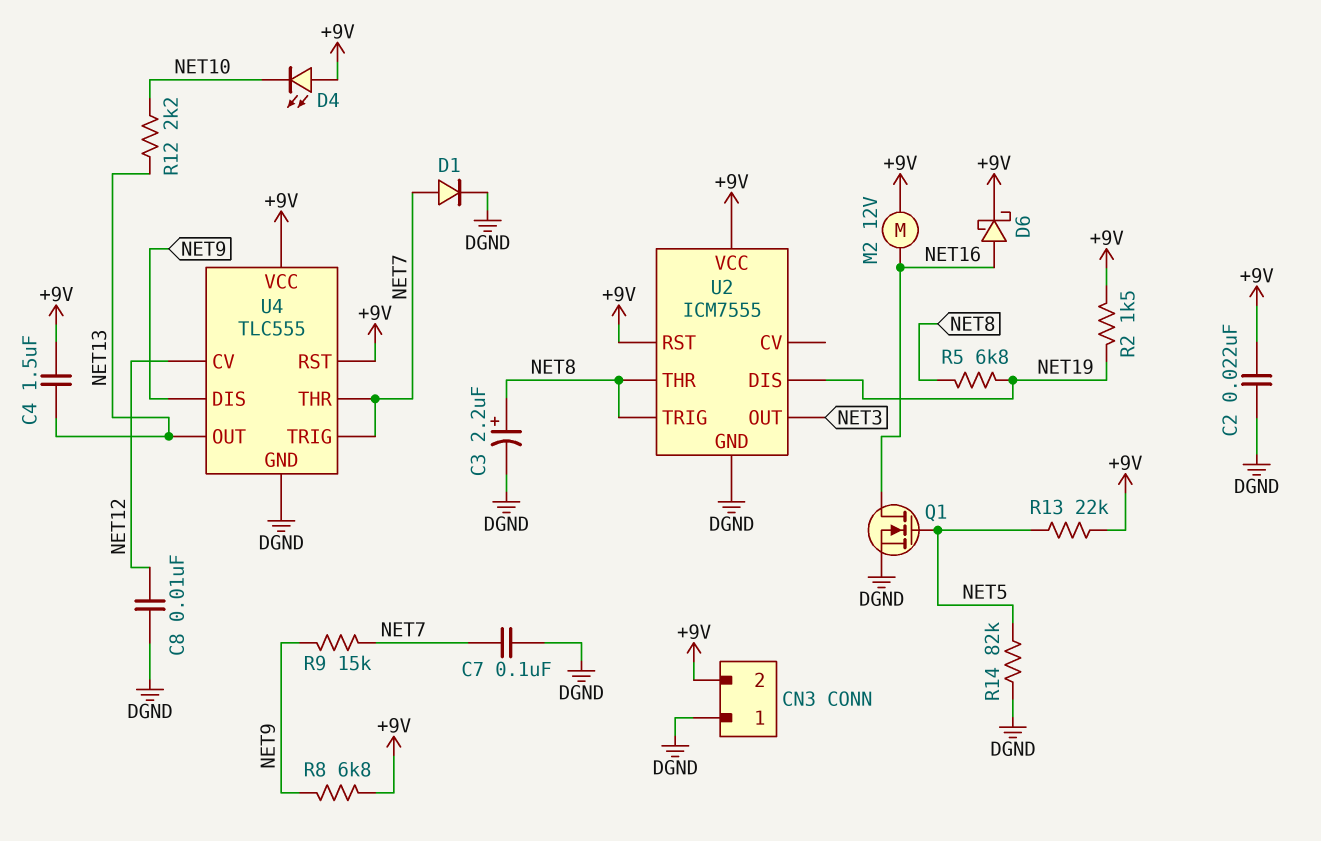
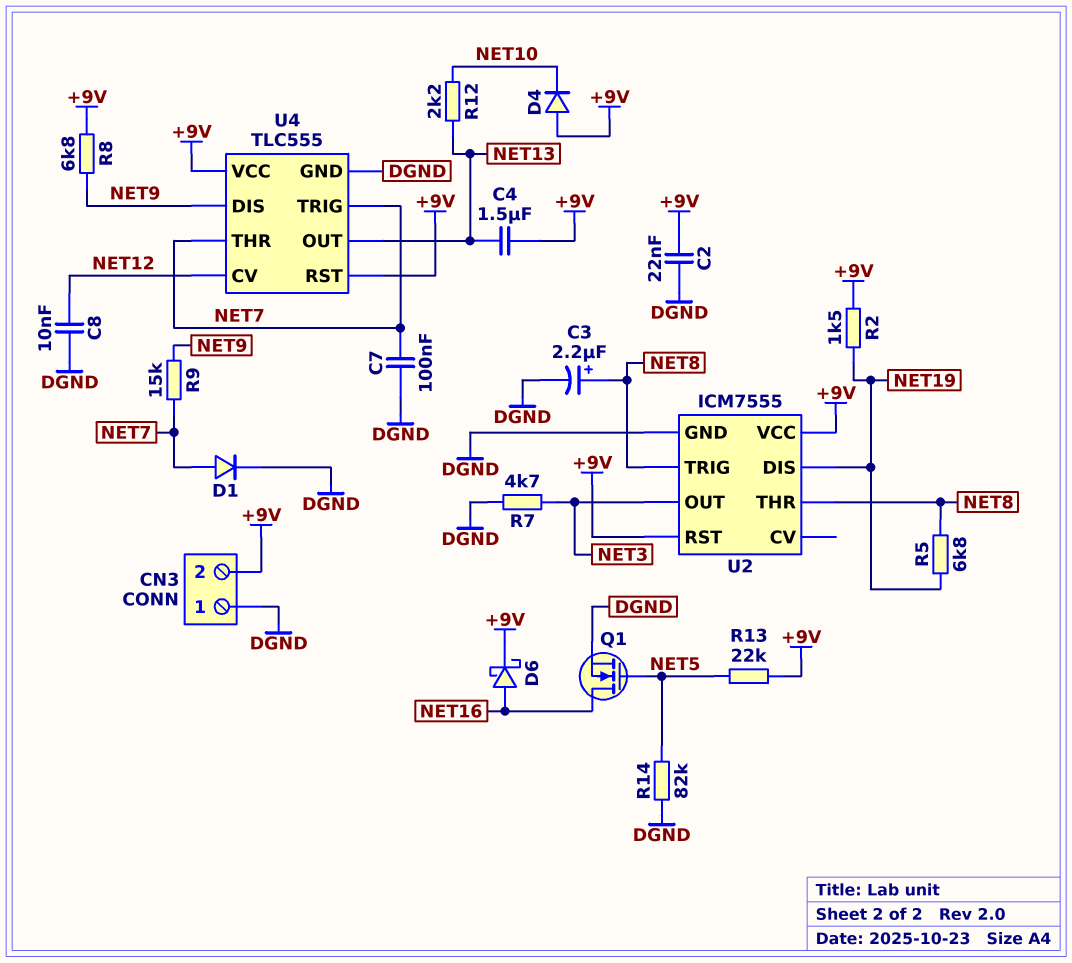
D4: LED (A +9V, K NET10) -> diode (A +9V, K NET10)
M2: motor 12V (+9V, NET16) -> none
R7: none -> 4.7k (DGND, NET3)

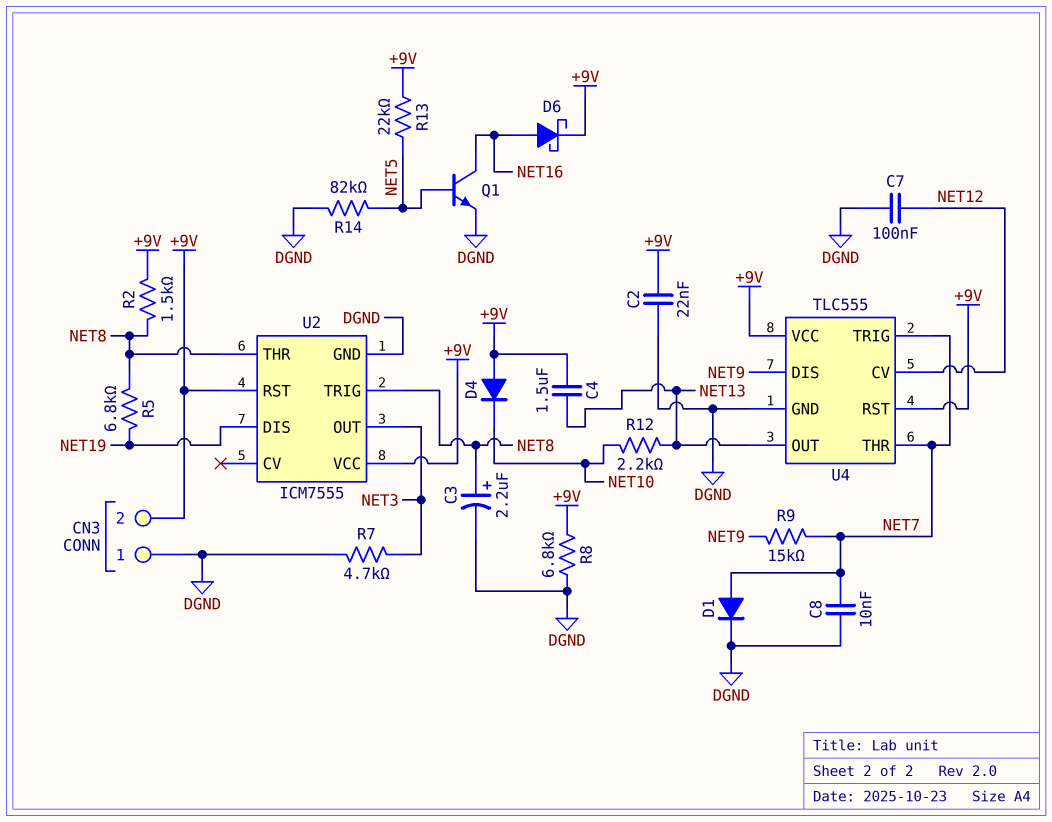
C7: 100nF (DGND, NET7) -> 100nF (DGND, NET12)
C8: 10nF (DGND, NET12) -> 10nF (DGND, NET7)
Q1: NMOS (G NET5, D NET16, S DGND) -> NPN (B NET5, C NET16, E DGND)
R2: 1.5k (+9V, NET19) -> 1.5k (+9V, NET8)
R8: 6.8k (+9V, NET9) -> 6.8k (+9V, DGND)

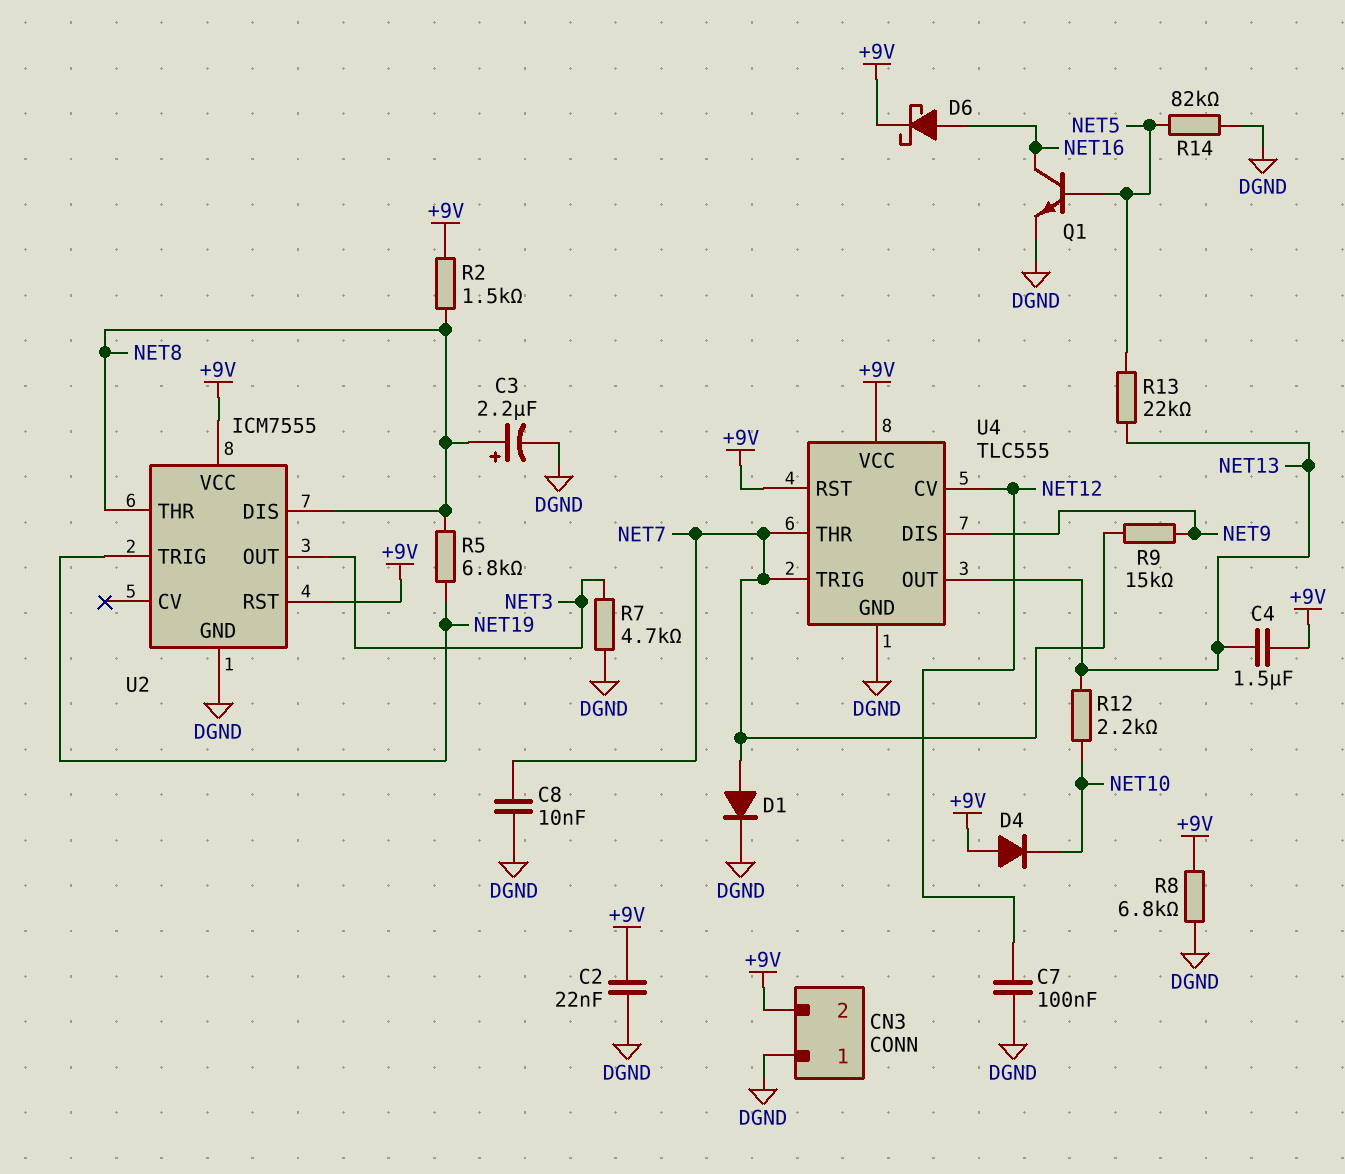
R13: 22k (+9V, NET5) -> 22k (NET5, NET13)
U2 pin DIS: NET19 -> NET8
U2 pin TRIG: NET8 -> NET19

